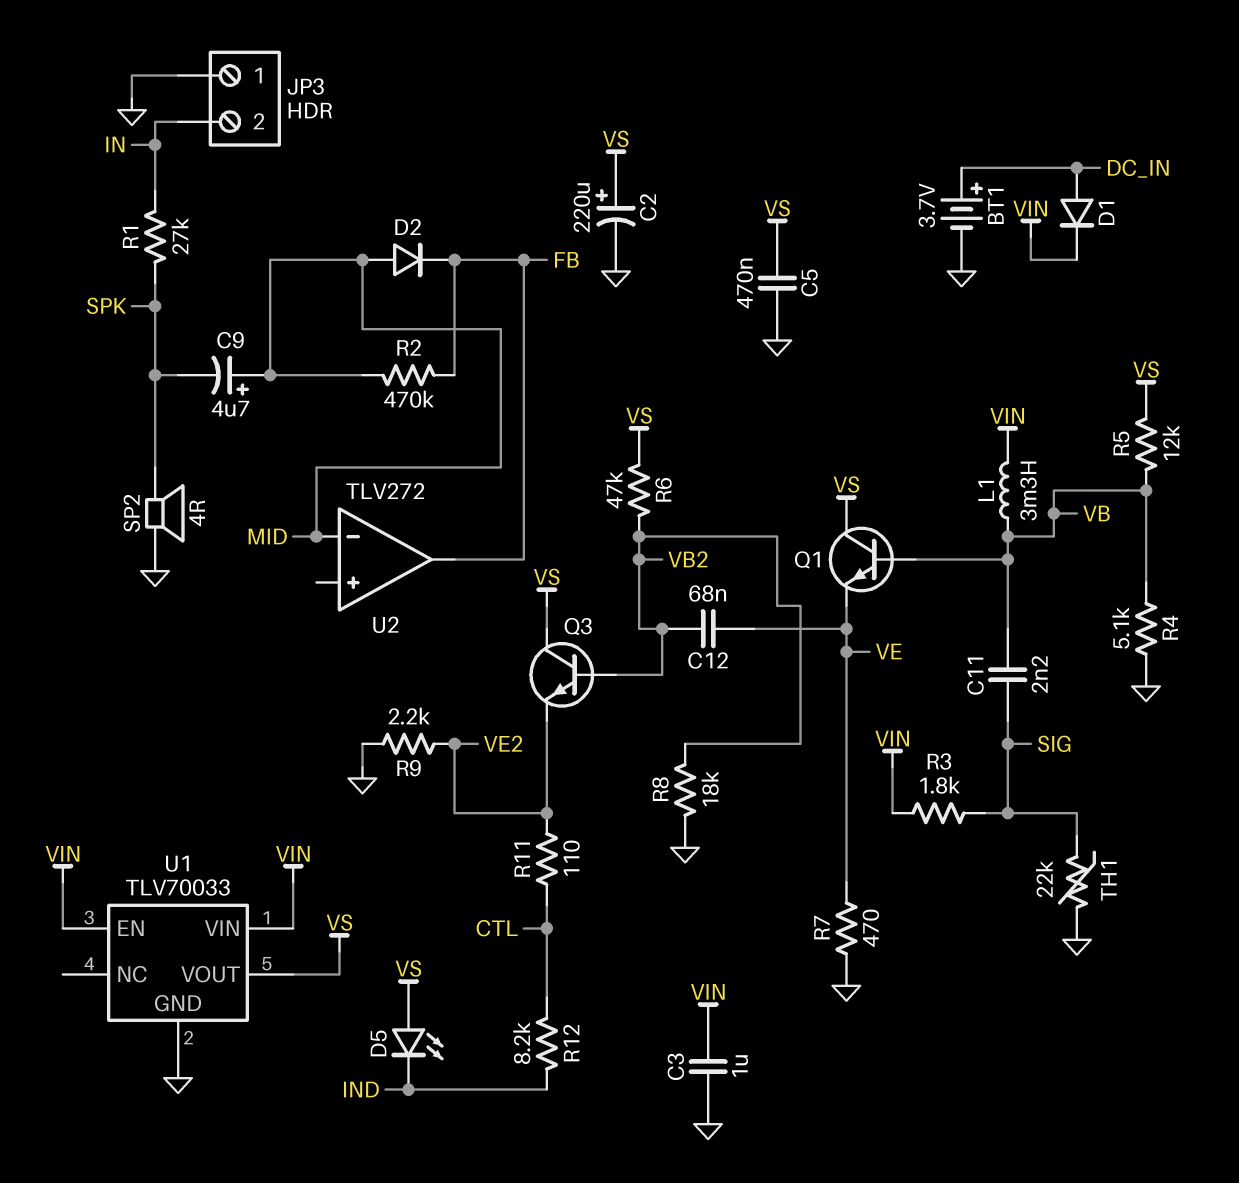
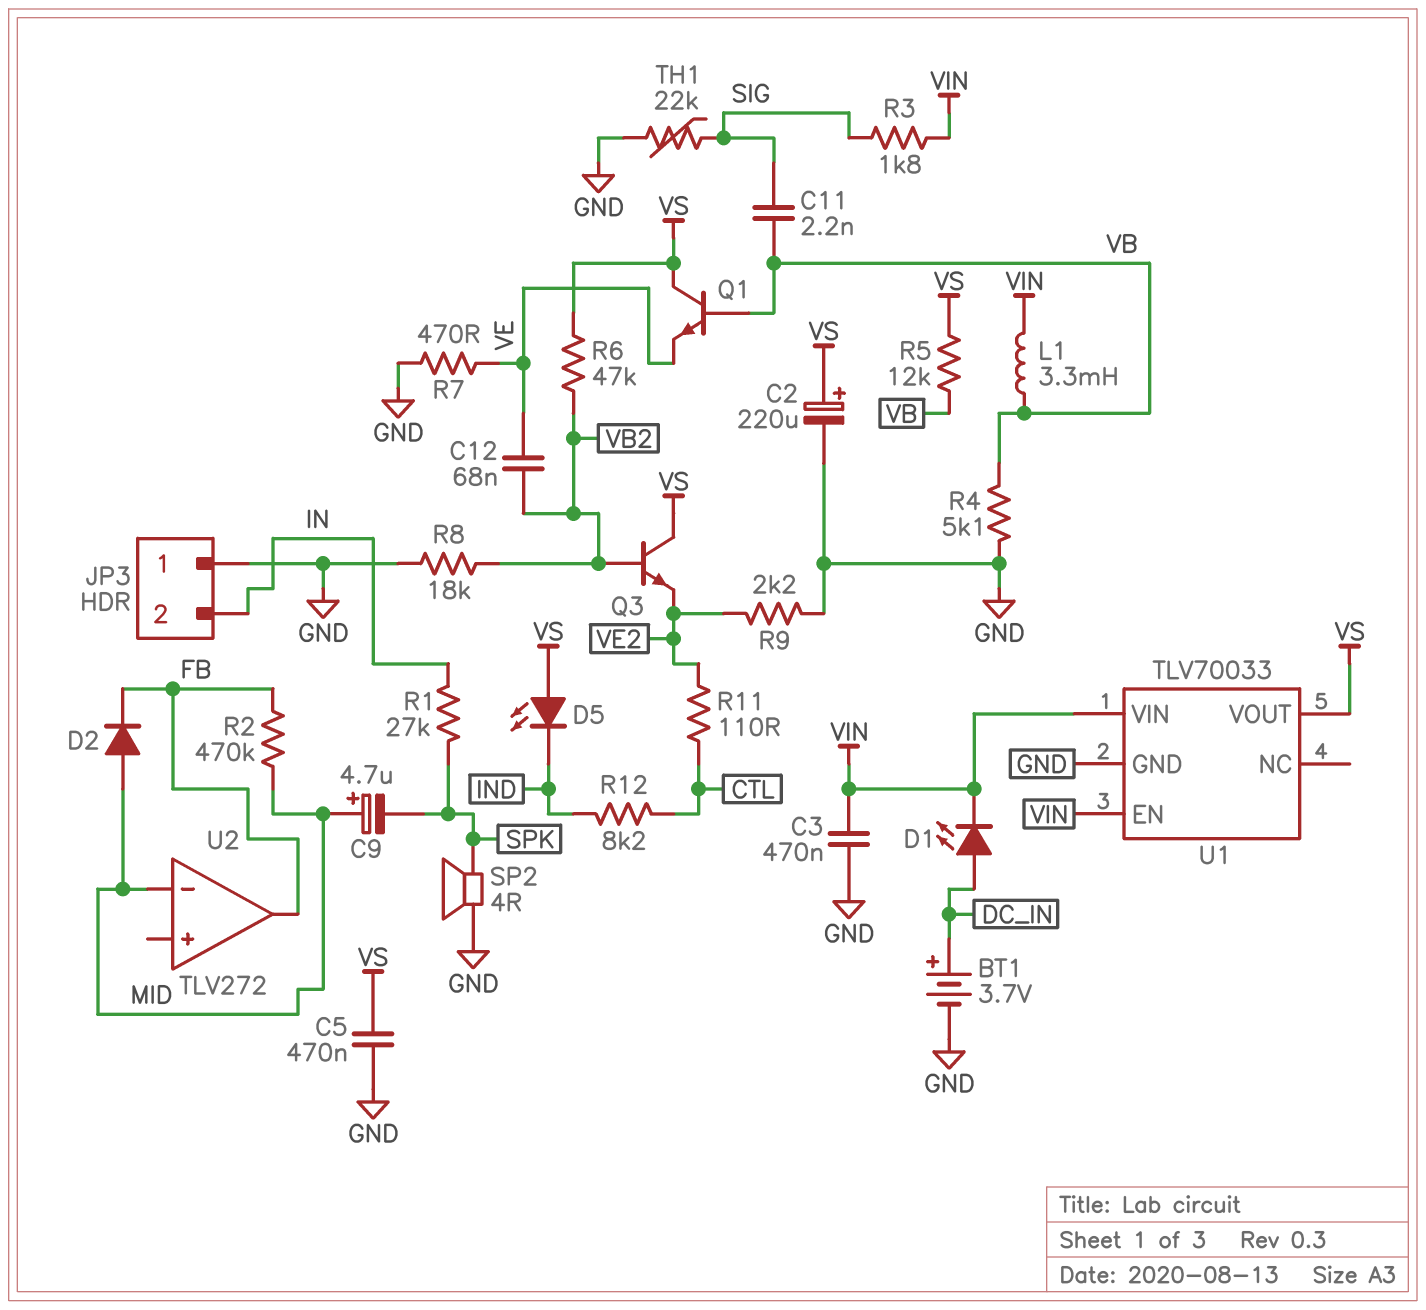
C3: 1uF (GND, VIN) -> 470nF (GND, VIN)
D1: diode (A DC_IN, K VIN) -> LED (A DC_IN, K VIN)

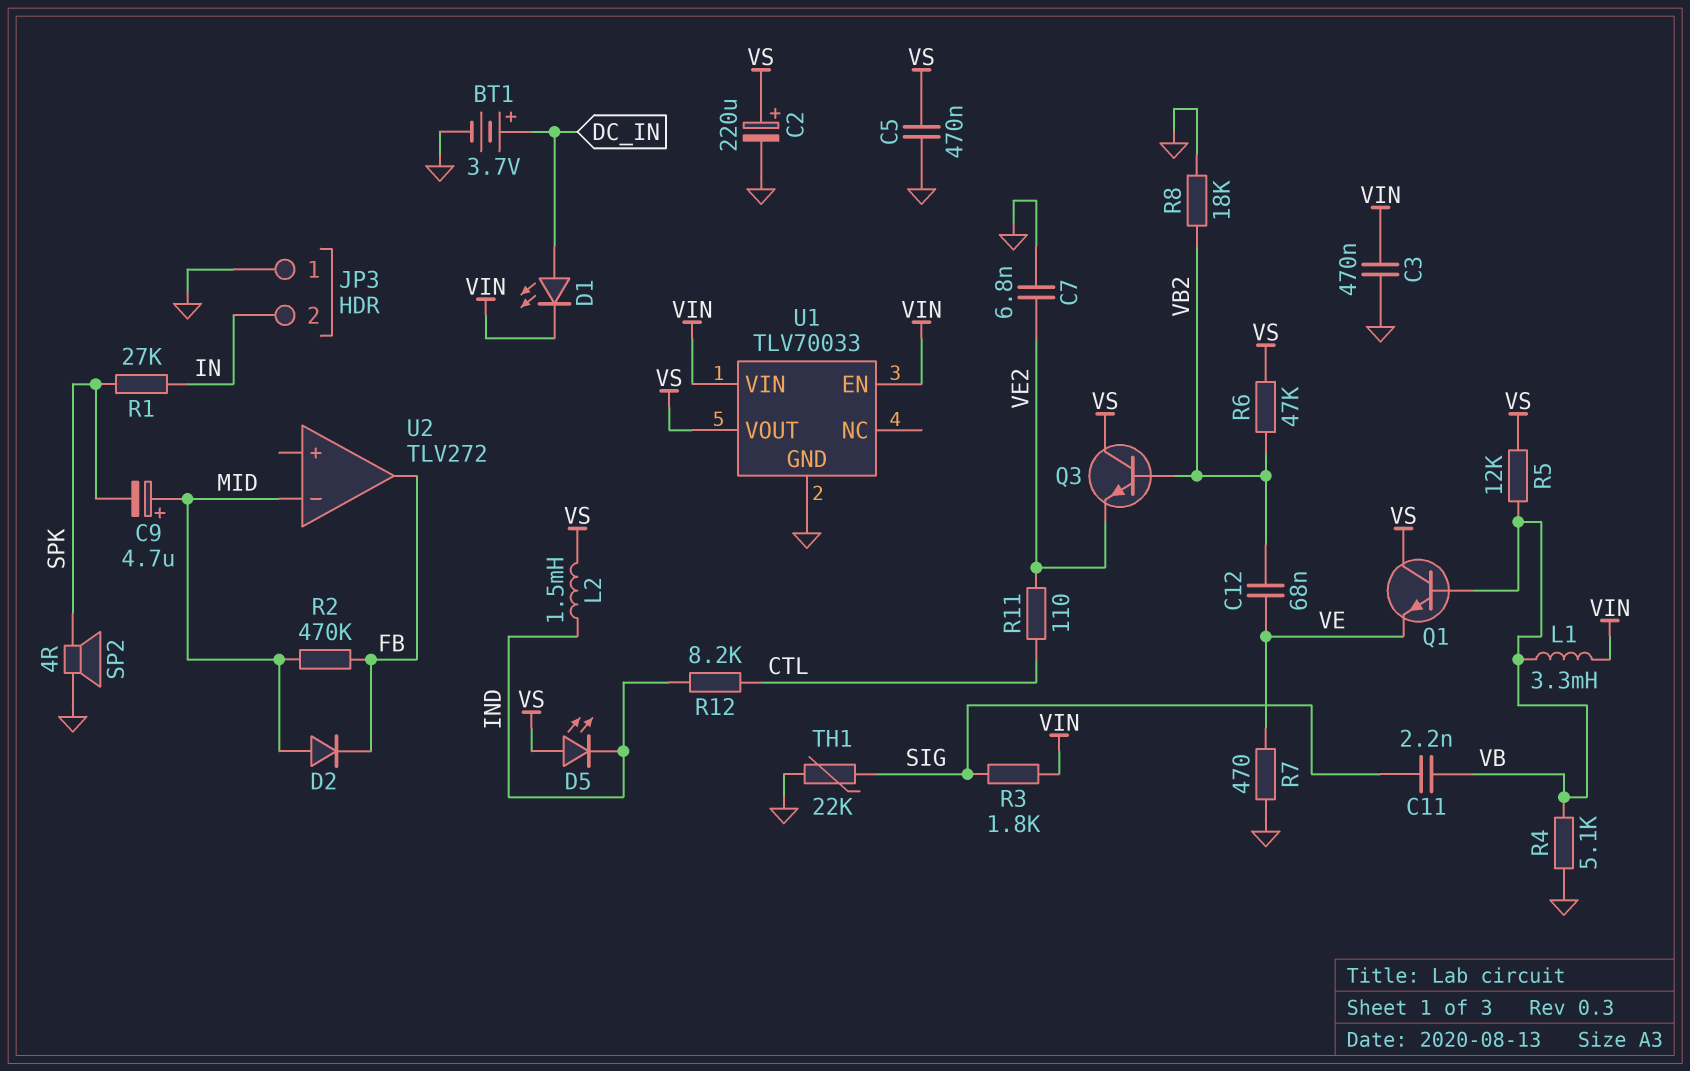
C7: none -> 6.8nF (GND, VE2)
L2: none -> 1.5mH (IND, VS)
R9: 2.2k (GND, VE2) -> none

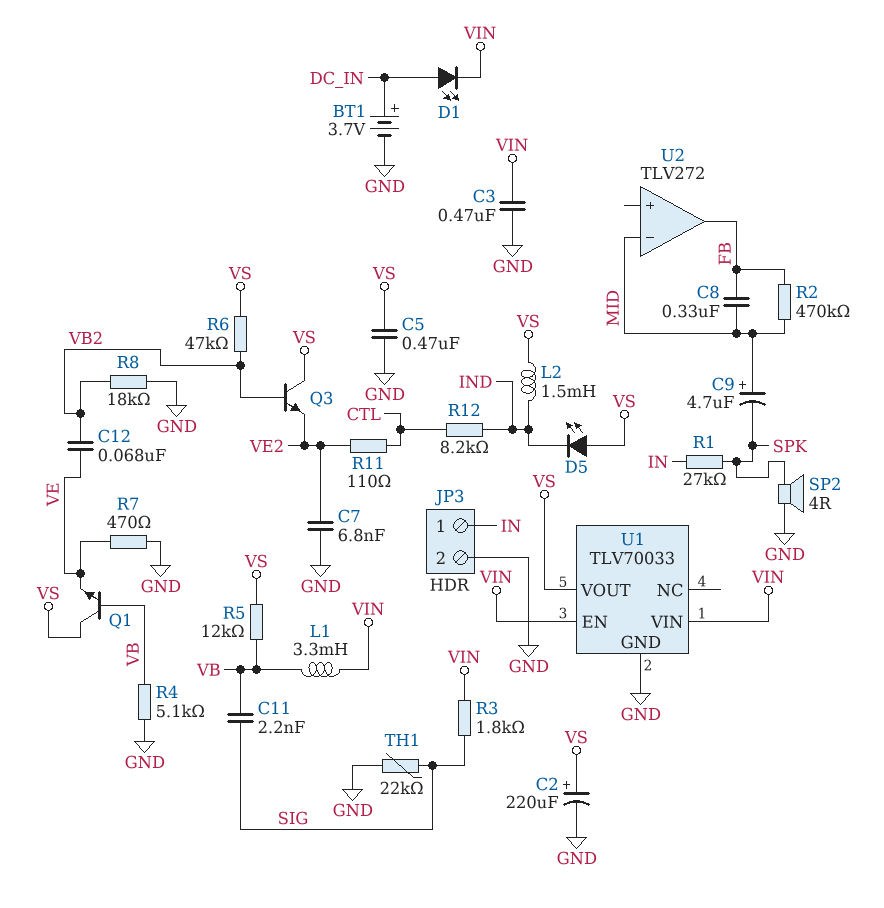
C8: none -> 330nF (FB, MID)
D2: diode (A MID, K FB) -> none
JP3 pin 1: GND -> IN
JP3 pin 2: IN -> GND

